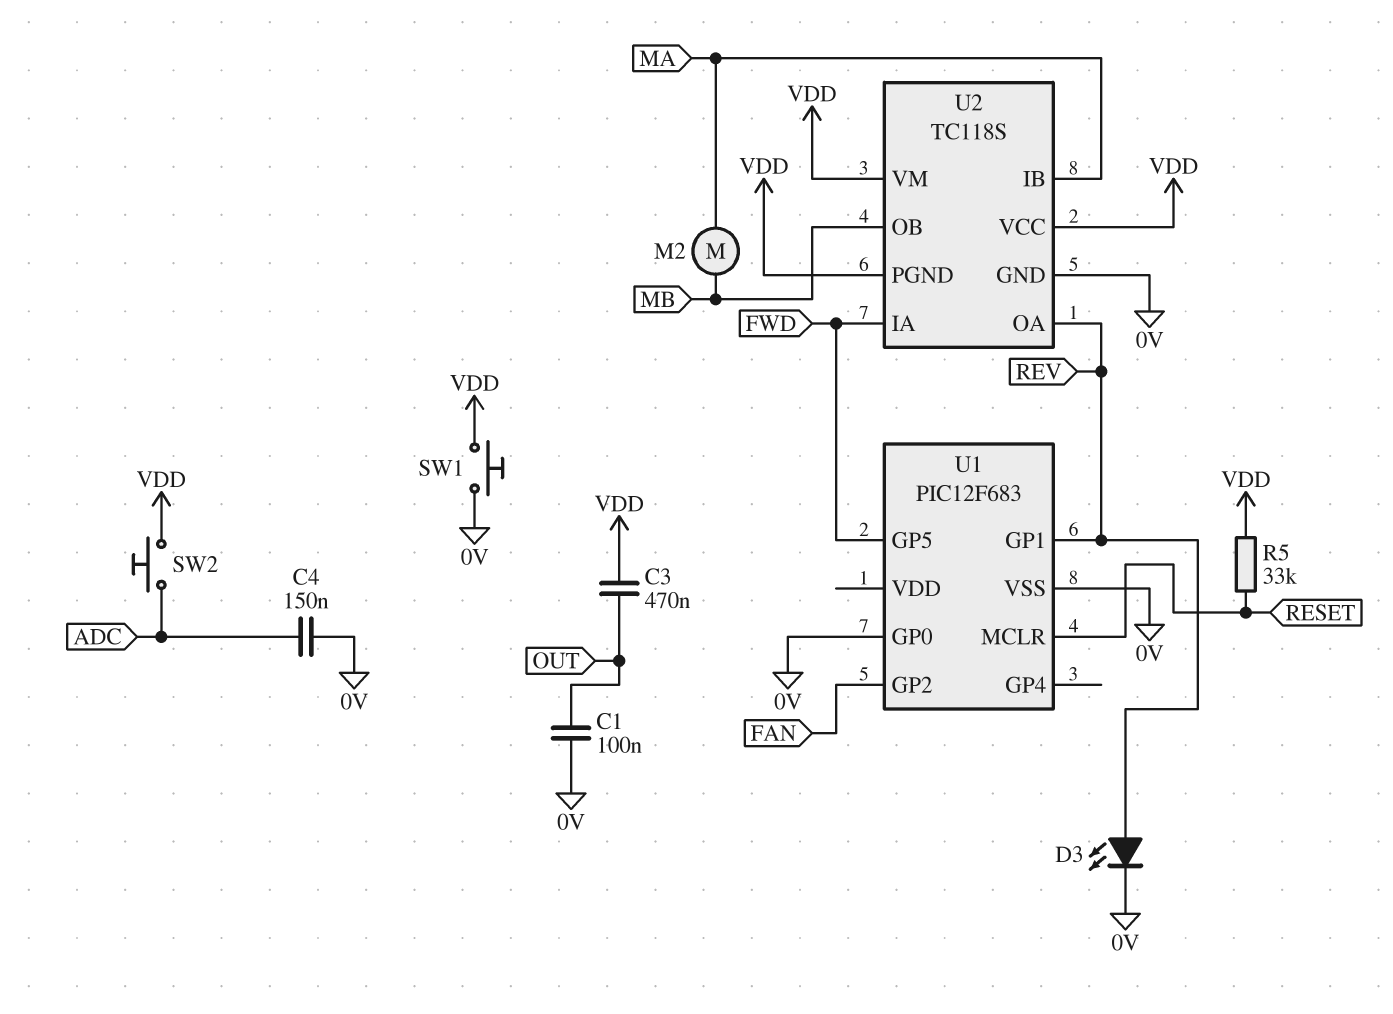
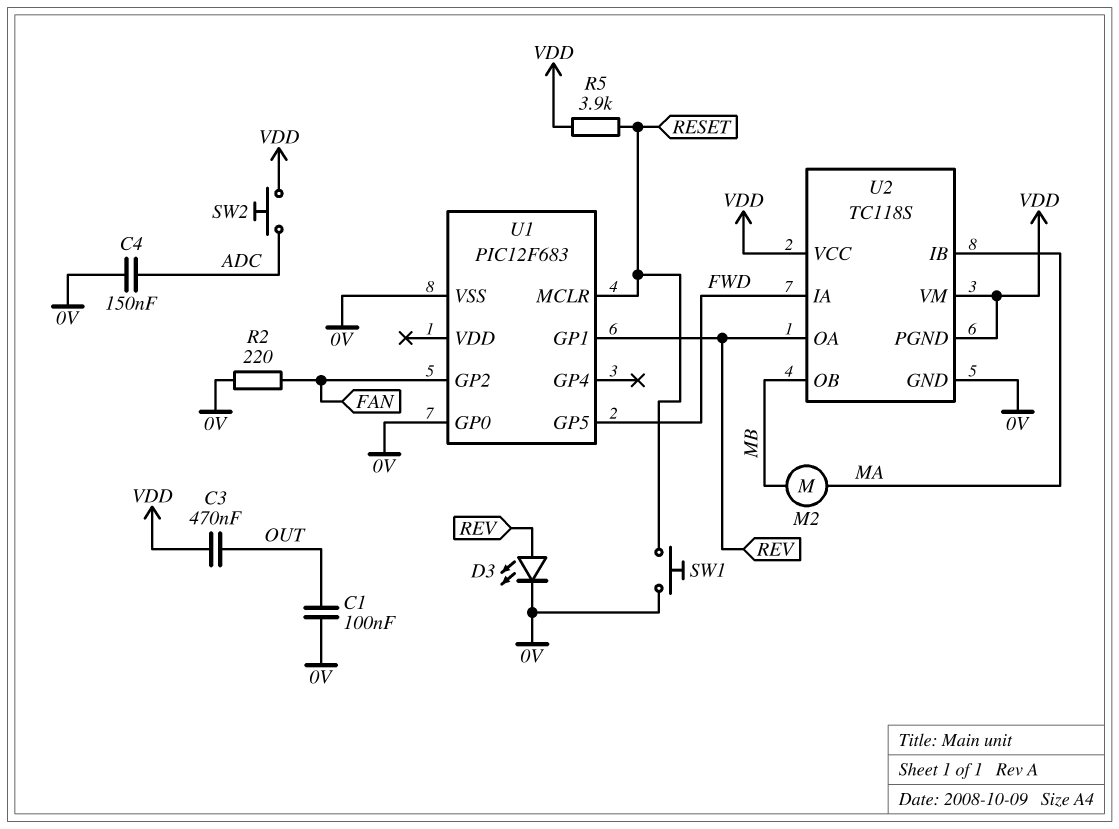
R2: none -> 220 (0V, FAN)
R5: 33k (RESET, VDD) -> 3.9k (RESET, VDD)
SW1: button (0V, VDD) -> button (0V, RESET)

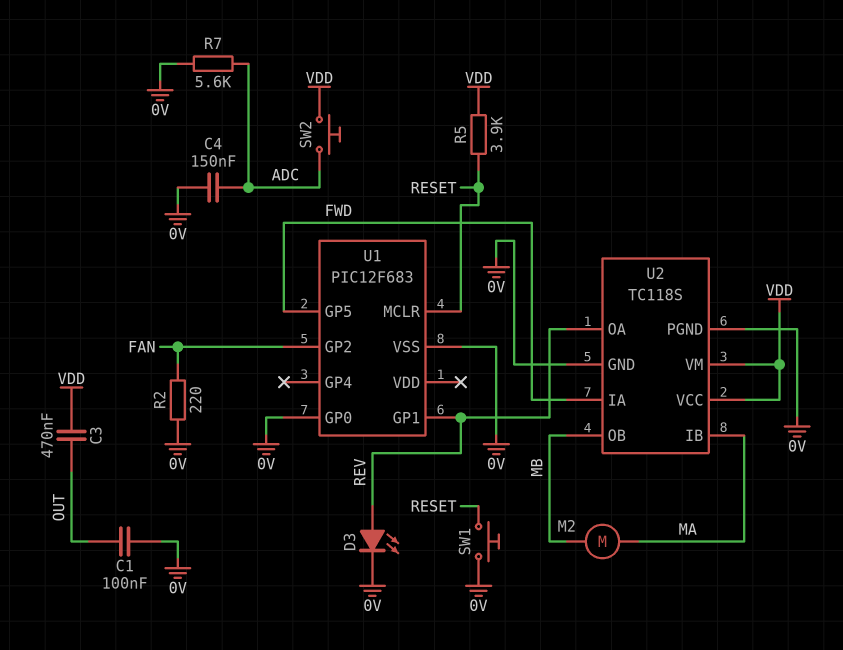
R7: none -> 5.6k (0V, ADC)
U2 pin PGND: VDD -> 0V

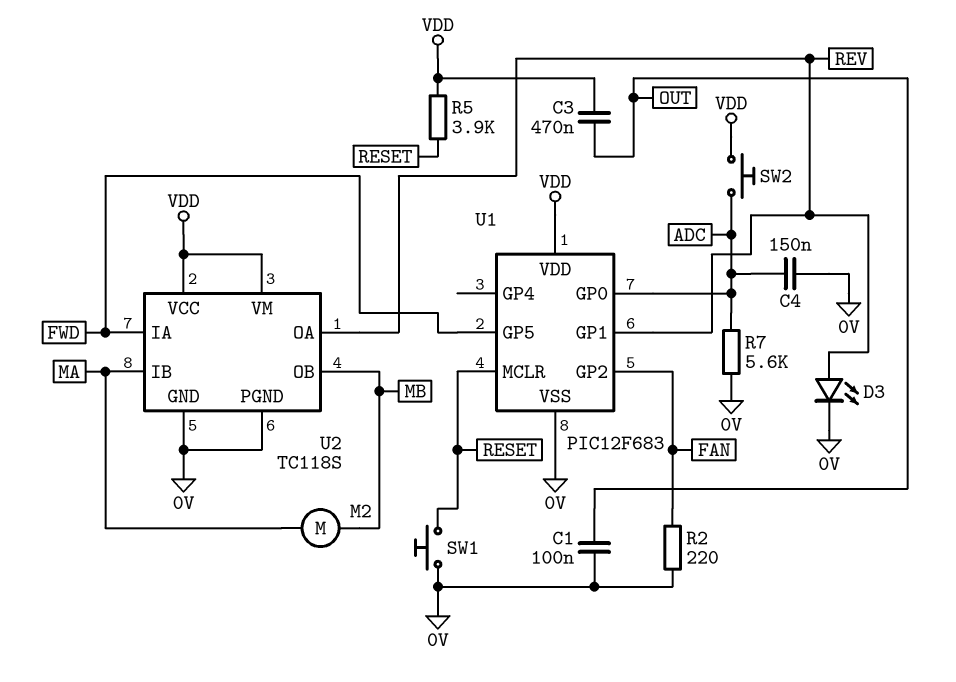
U1 pin GP0: 0V -> ADC
U1 pin VDD: none -> VDD

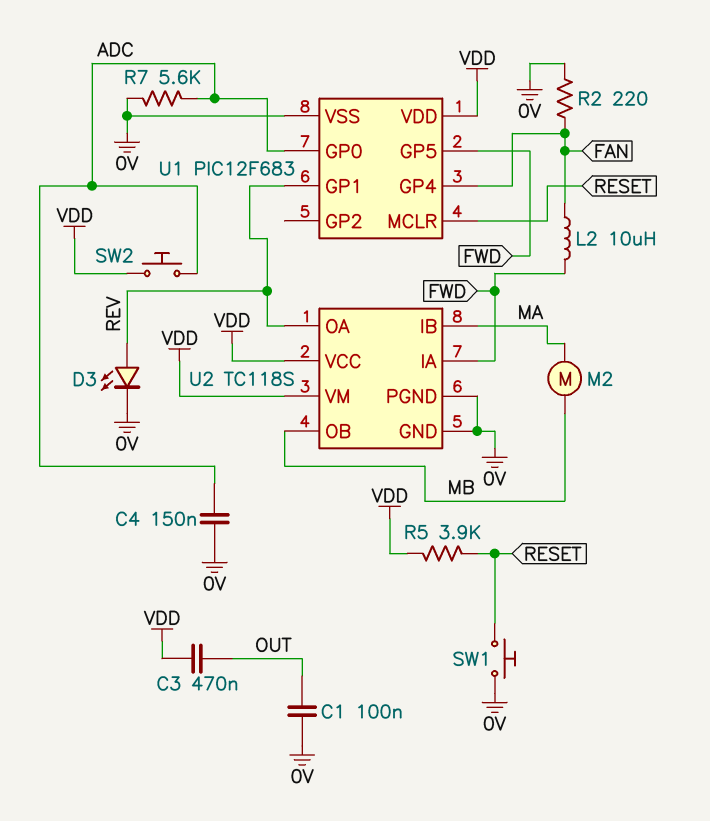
L2: none -> 10uH (FAN, FWD)
U1 pin GP2: FAN -> none
U1 pin GP4: none -> FAN

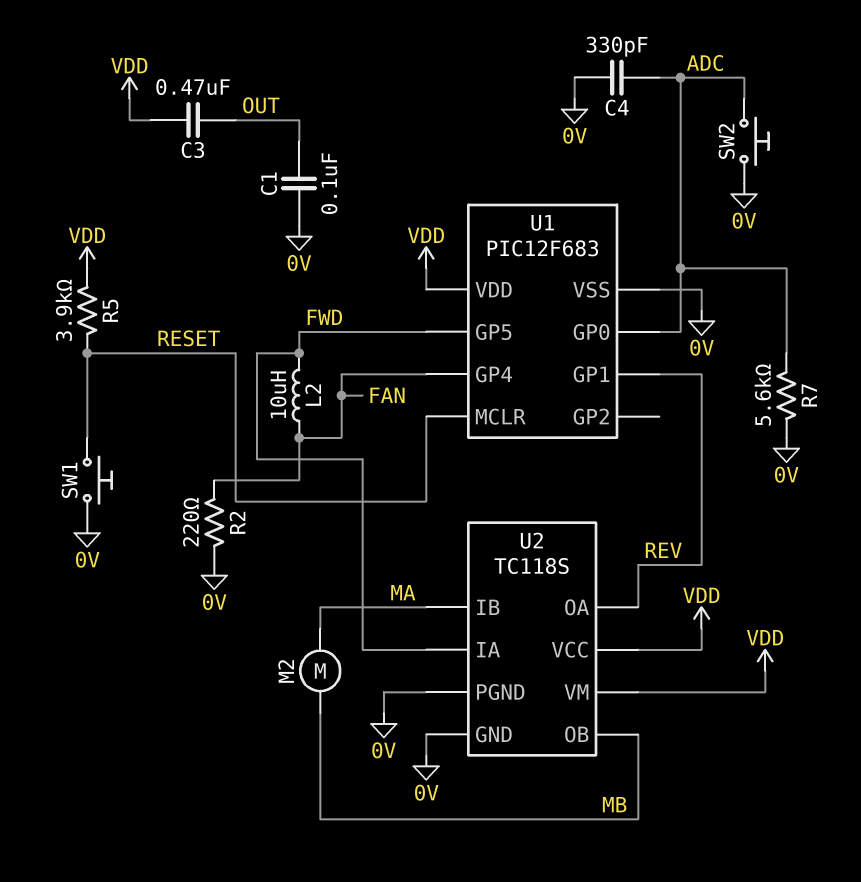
C4: 150nF (0V, ADC) -> 330pF (0V, ADC)
D3: LED (A REV, K 0V) -> none
SW2: button (ADC, VDD) -> button (0V, ADC)

